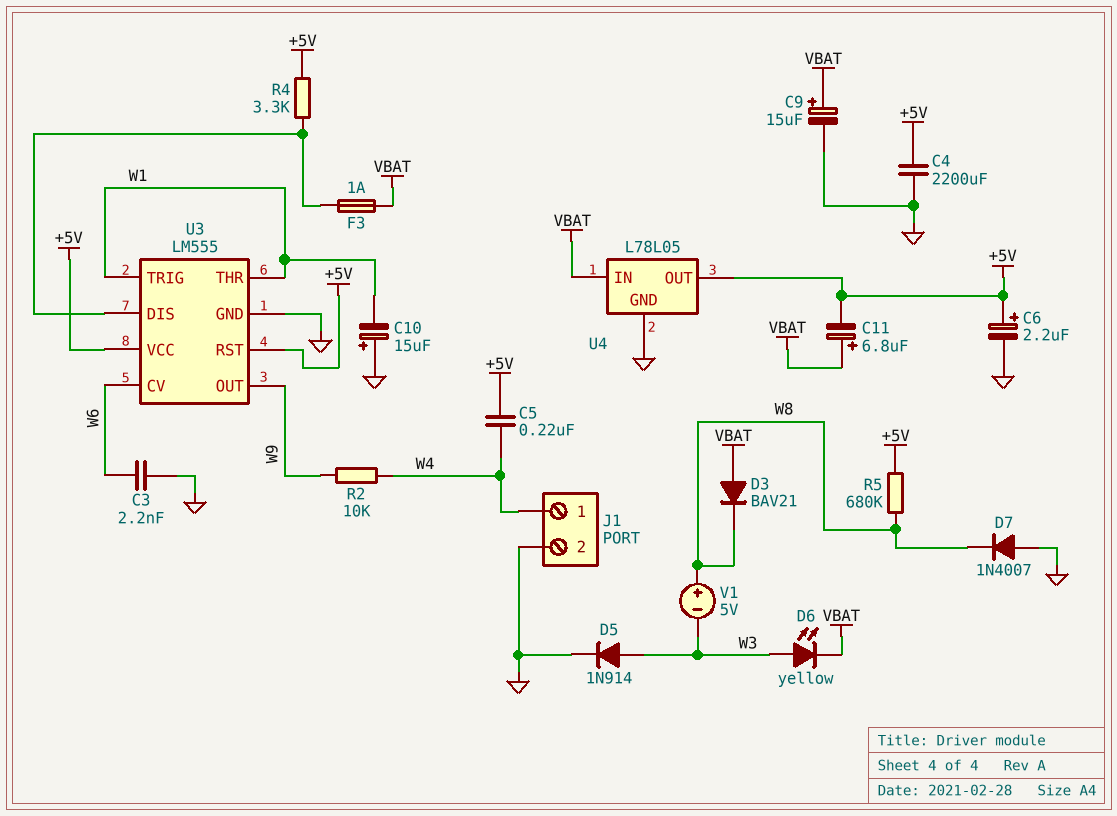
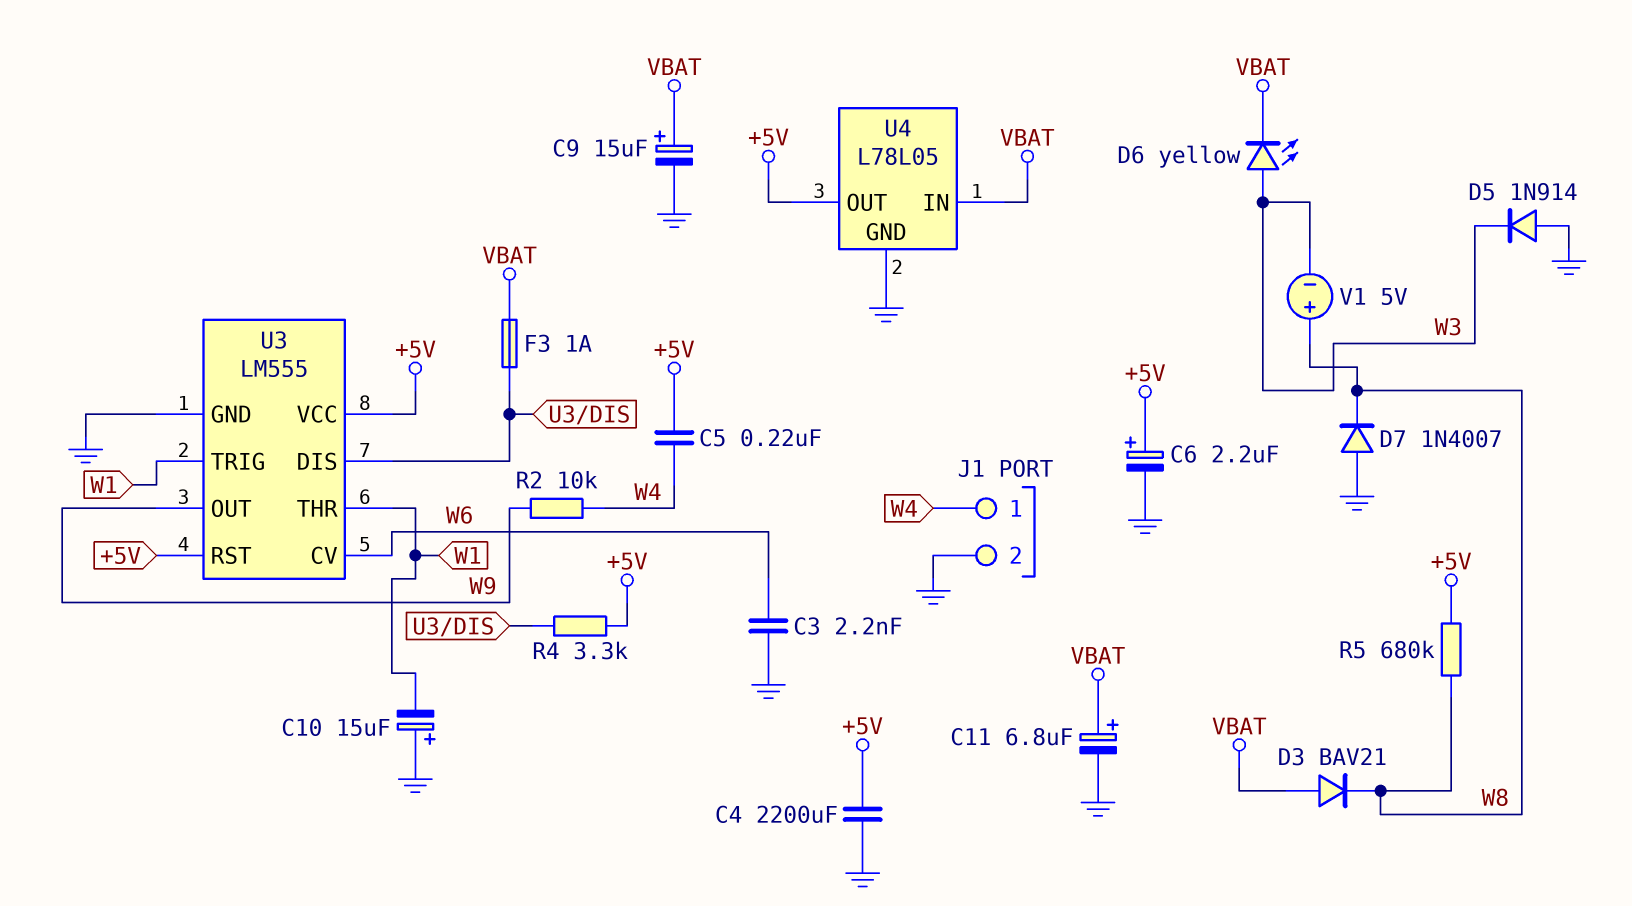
C11: 6.8uF (plus VBAT, minus +5V) -> 6.8uF (plus VBAT, minus GND)
D5: diode 1N914 (A W3, K GND) -> diode 1N914 (A GND, K W3)

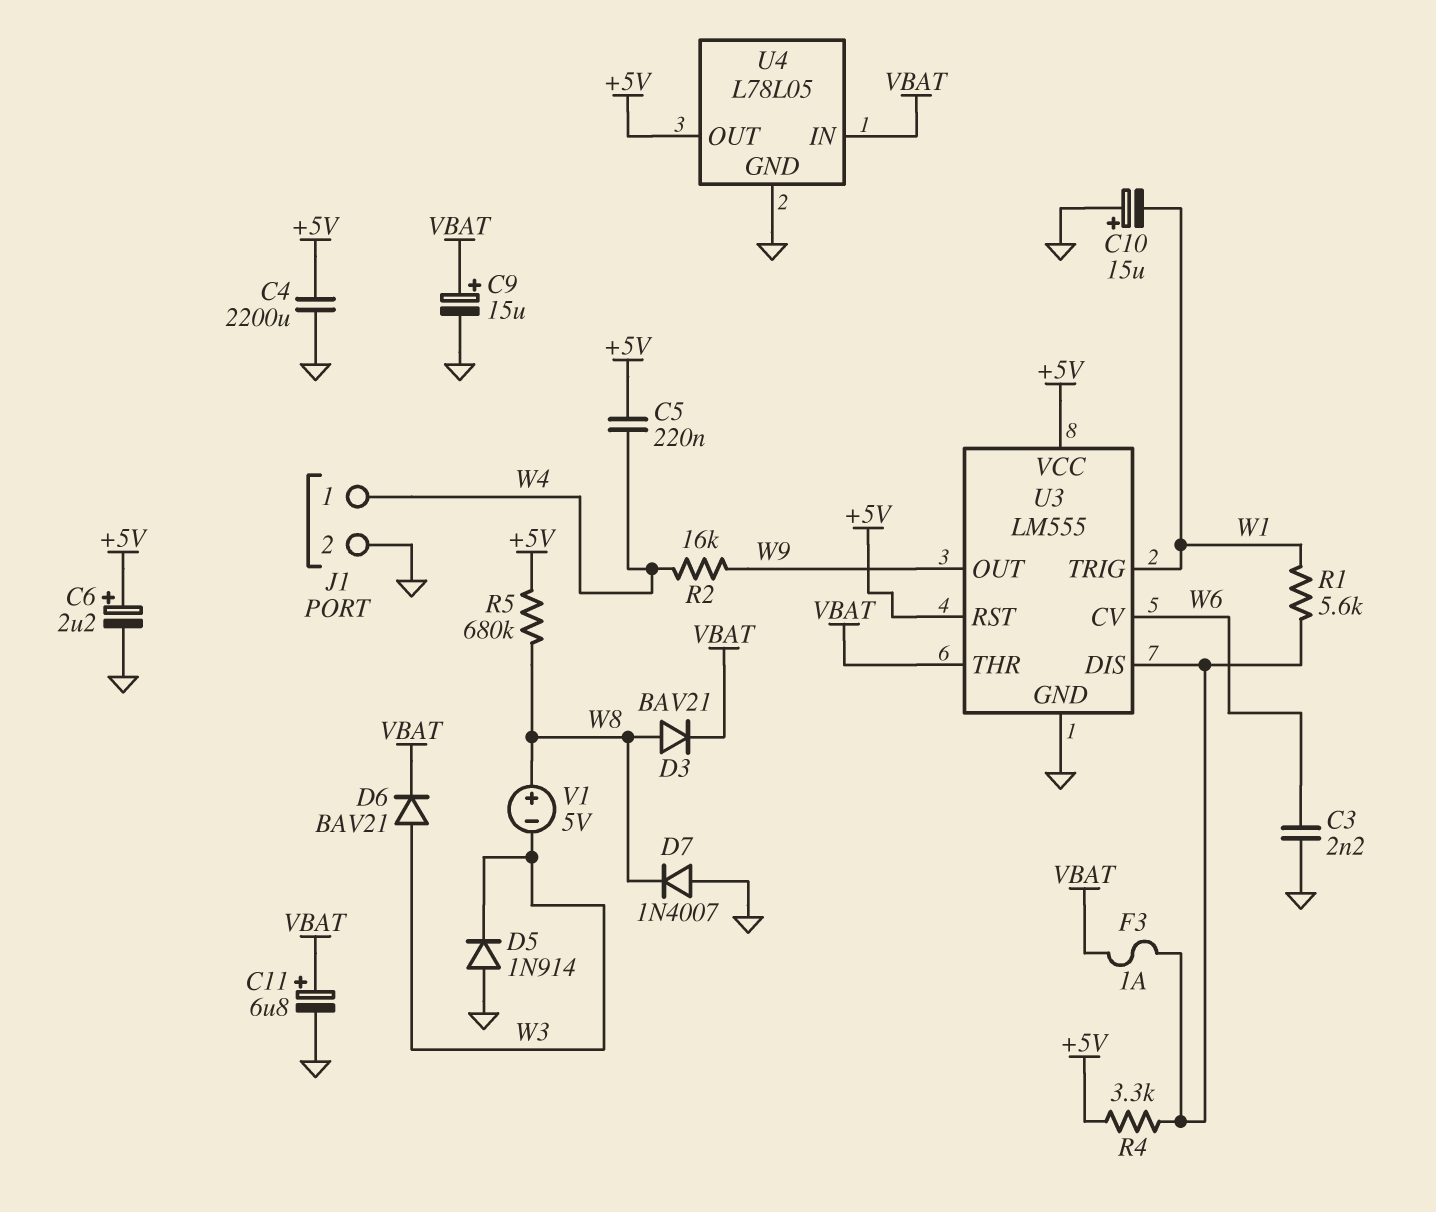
D3: diode BAV21 (A VBAT, K W8) -> diode BAV21 (A W8, K VBAT)
D6: LED yellow (A W3, K VBAT) -> diode BAV21 (A W3, K VBAT)
R1: none -> 5.6k (U3/DIS, W1)
R2: 10k (W4, W9) -> 16k (W4, W9)
U3 pin THR: W1 -> VBAT

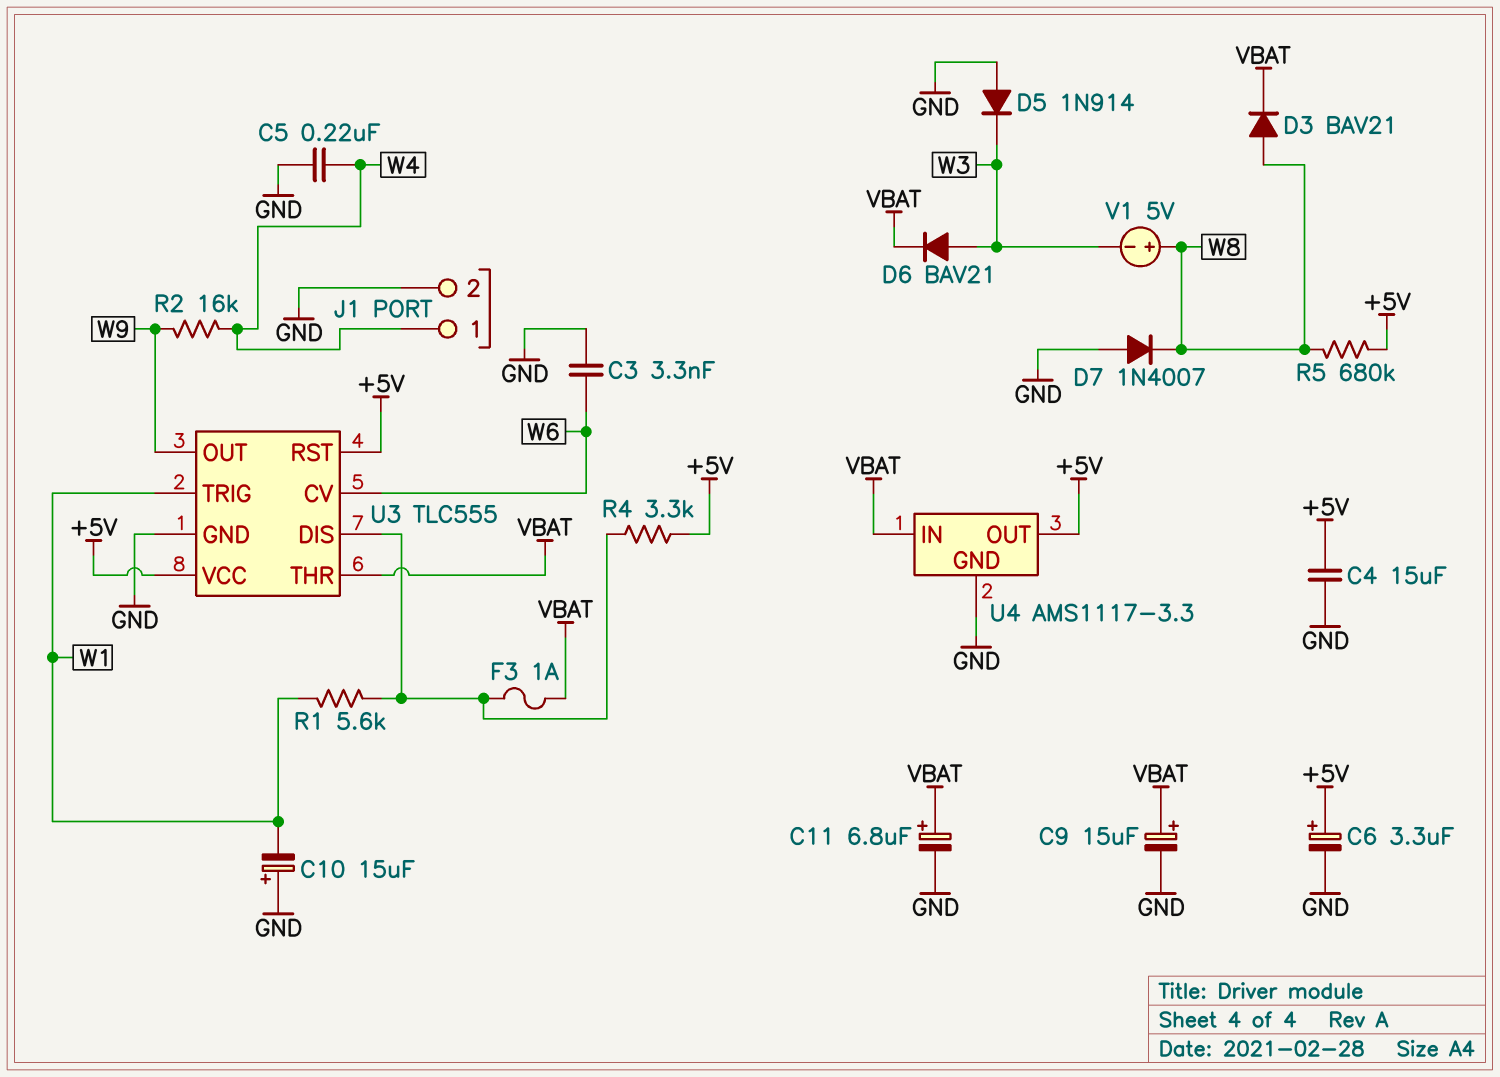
C3: 2.2nF (GND, W6) -> 3.3nF (GND, W6)
C4: 2200uF (+5V, GND) -> 15uF (+5V, GND)
C5: 220nF (+5V, W4) -> 220nF (GND, W4)
C6: 2.2uF (plus +5V, minus GND) -> 3.3uF (plus +5V, minus GND)
U3: LM555 -> TLC555
U4: L78L05 -> AMS1117-3.3

